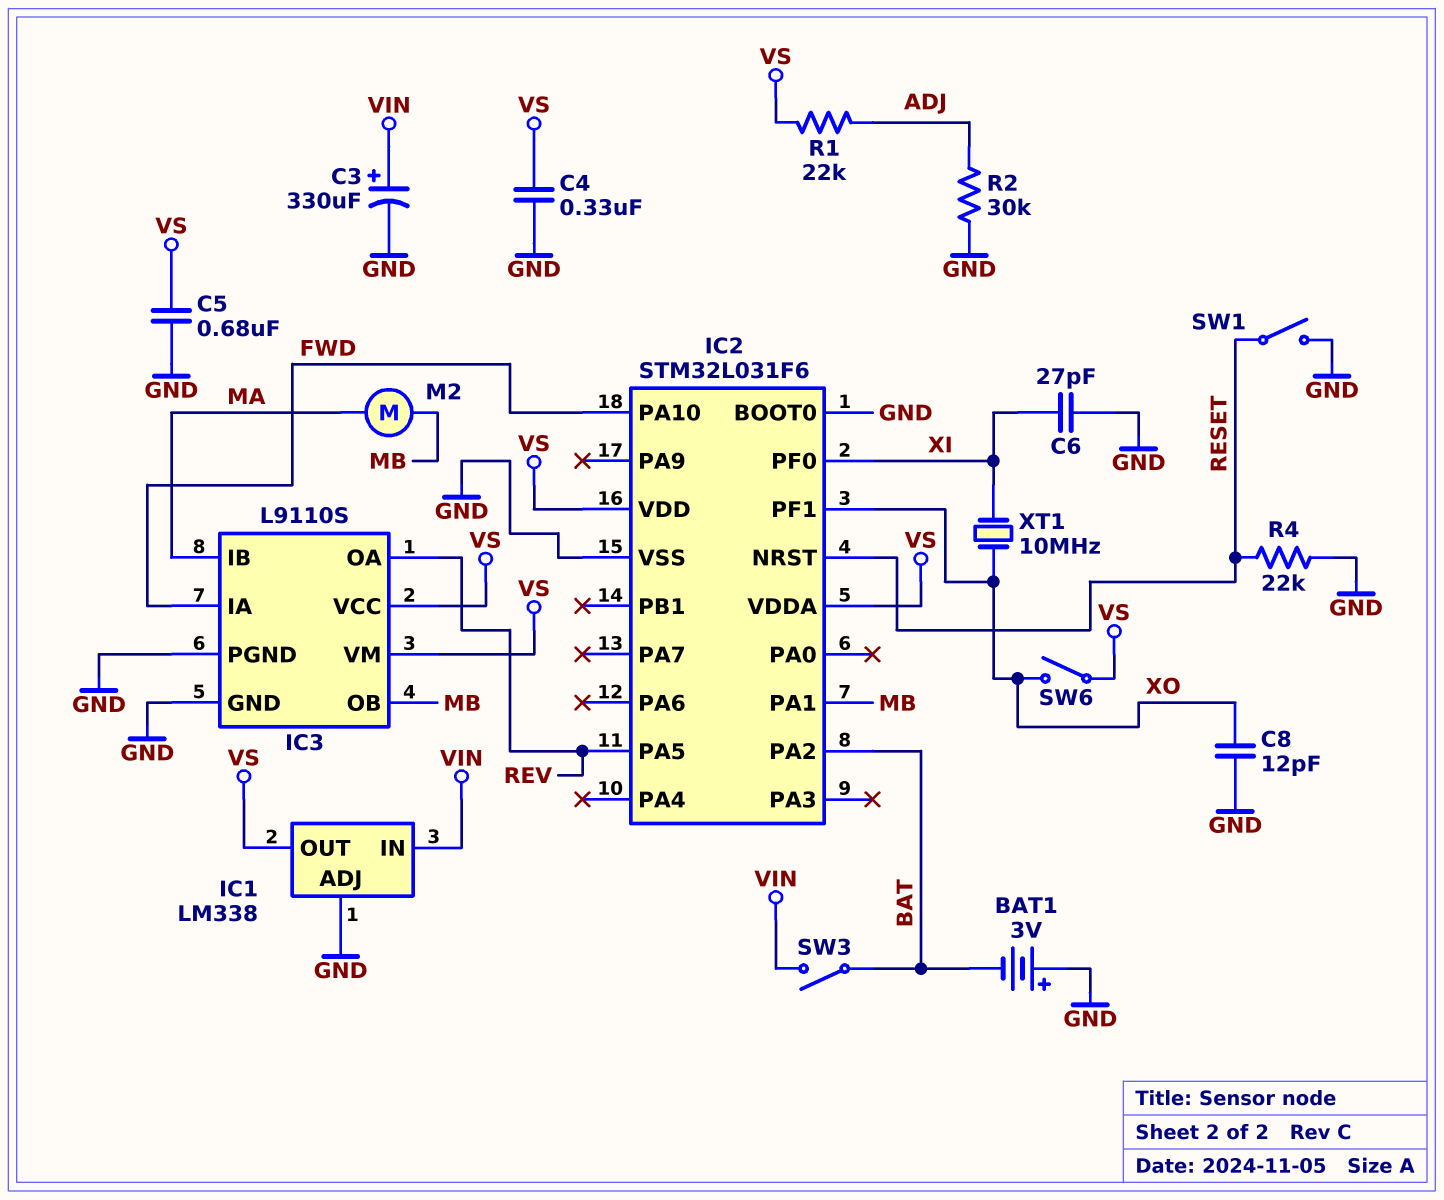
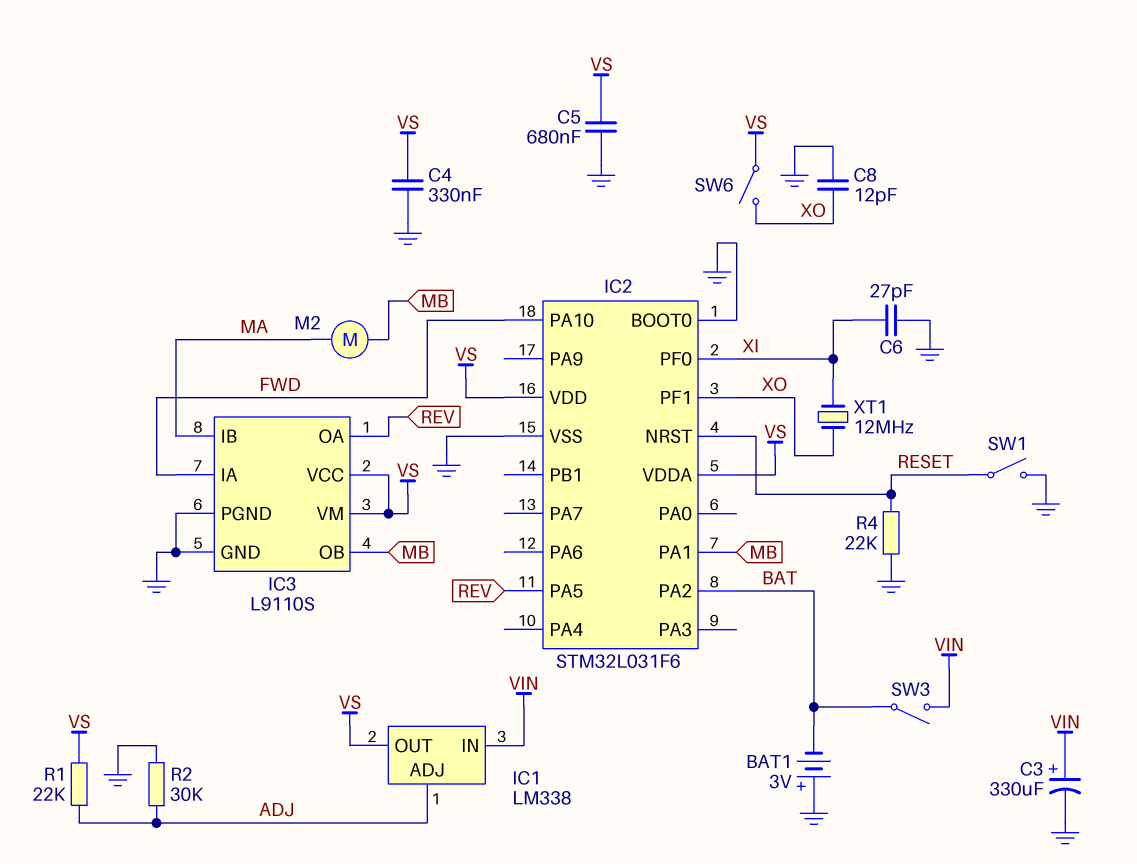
IC1 pin ADJ: GND -> ADJ
XT1: 10MHz (XI, XO) -> 12MHz (XI, XO)

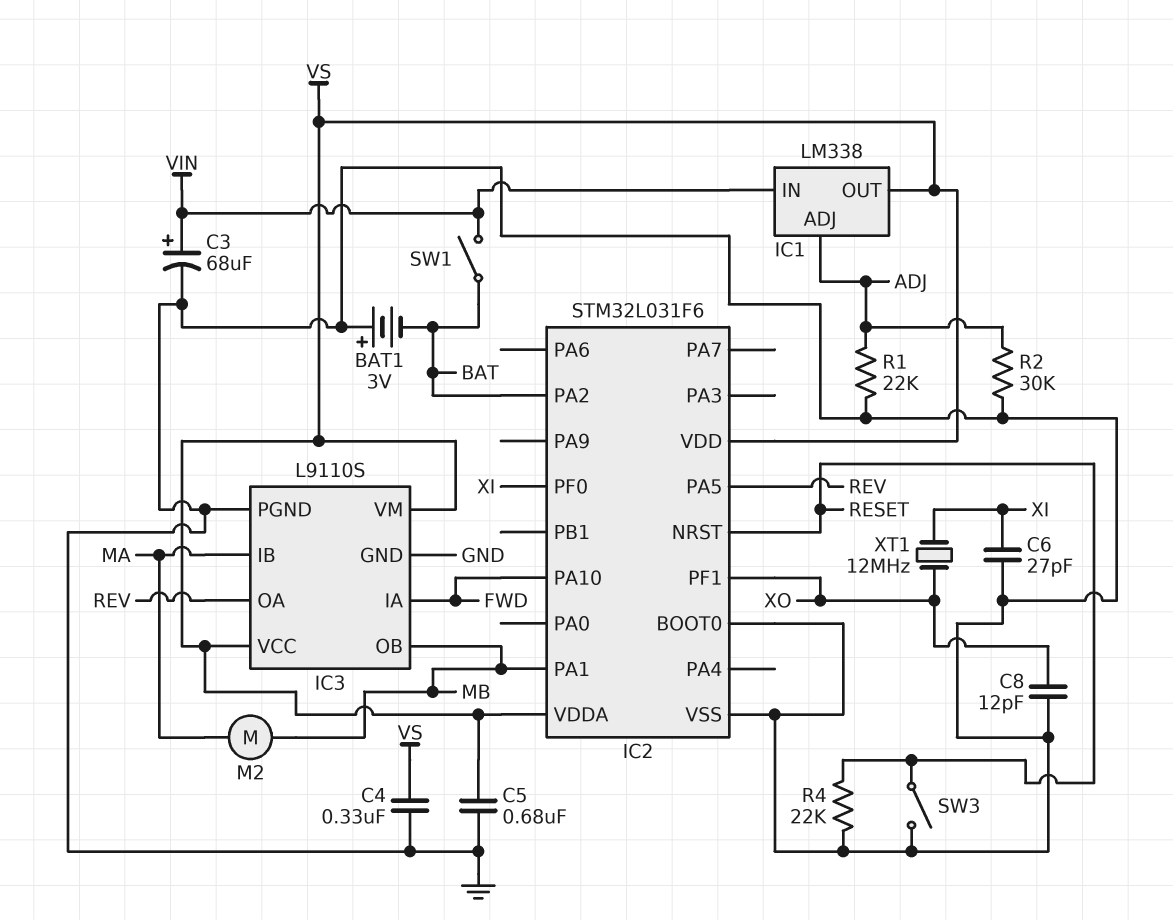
C3: 330uF (plus VIN, minus GND) -> 68uF (plus VIN, minus GND)
R1: 22k (ADJ, VS) -> 22k (ADJ, GND)
SW1: switch (GND, RESET) -> switch (BAT, VIN)
SW3: switch (BAT, VIN) -> switch (GND, RESET)
SW6: switch (VS, XO) -> none

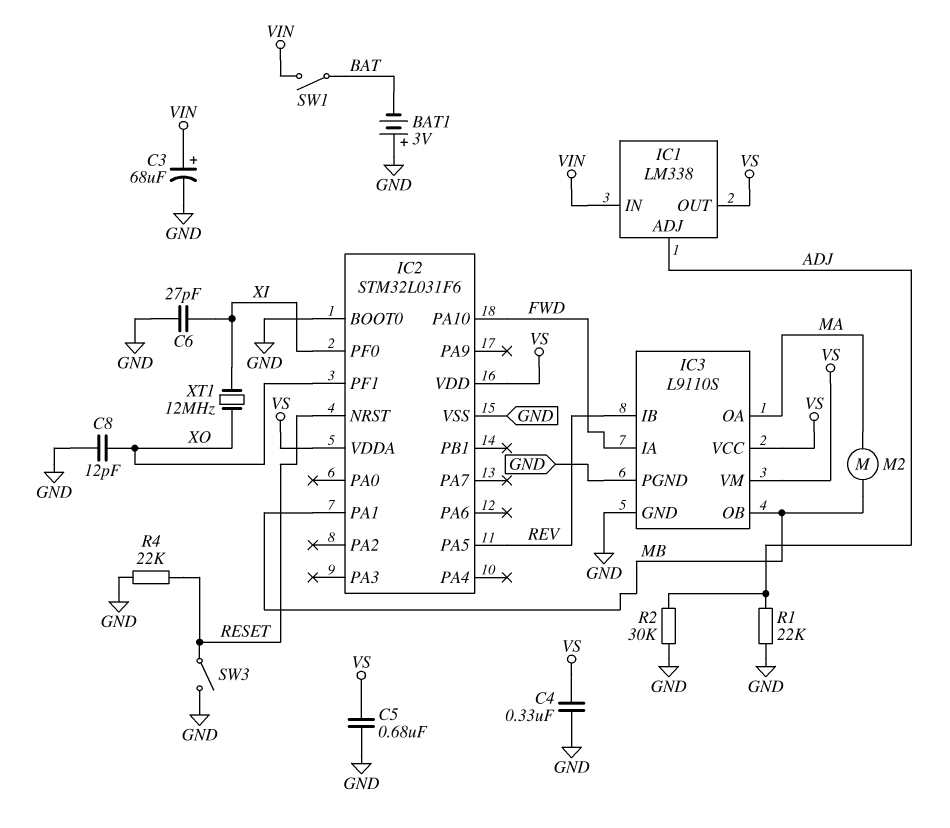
IC2 pin PA2: BAT -> none
IC3 pin IB: MA -> REV
IC3 pin OA: REV -> MA

